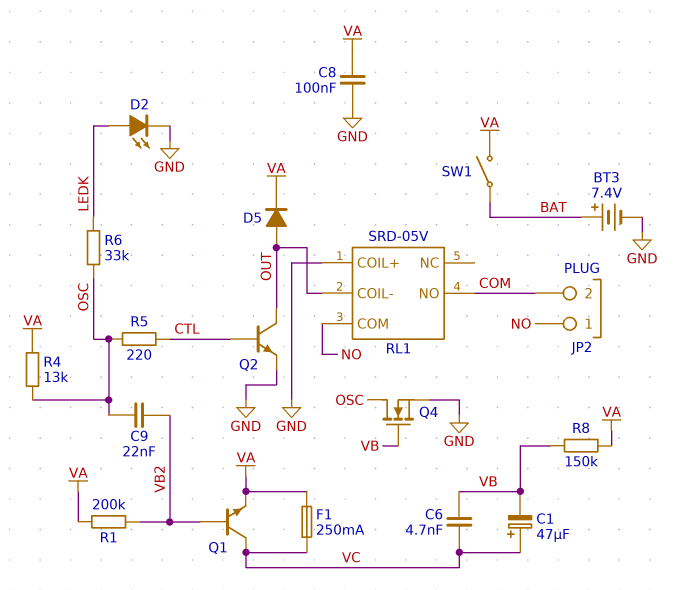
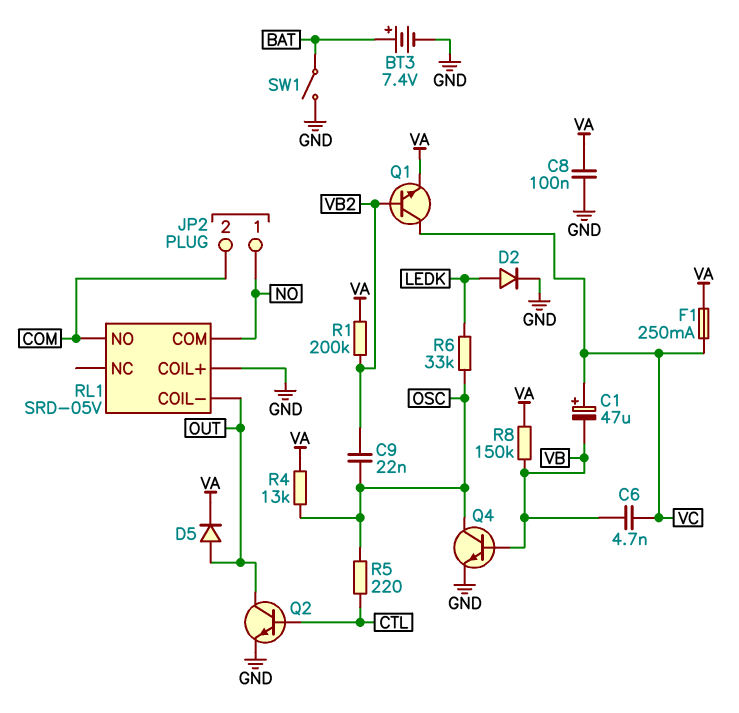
D2: LED (A LEDK, K GND) -> diode (A LEDK, K GND)
Q4: NMOS (G VB, D OSC, S GND) -> NPN (B VB, C OSC, E GND)
SW1: switch (BAT, VA) -> switch (BAT, GND)

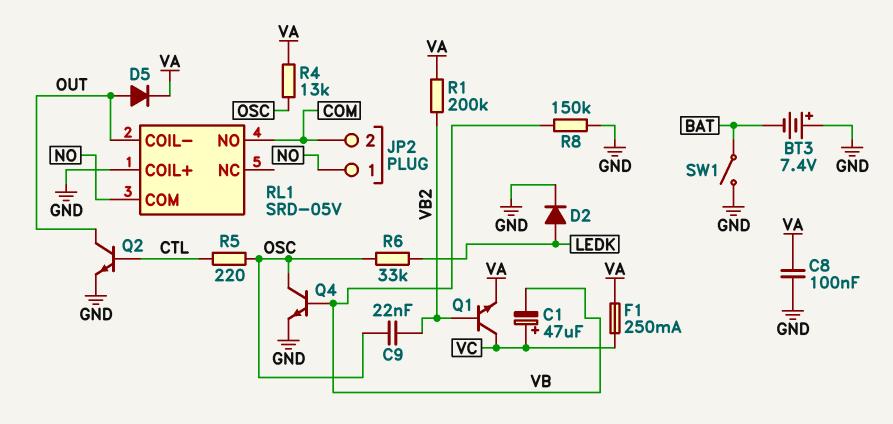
BT3: 7.4V (plus BAT, minus GND) -> 7.4V (plus GND, minus BAT)
C6: 4.7nF (VB, VC) -> none
R8: 150k (VA, VB) -> 150k (GND, VB)

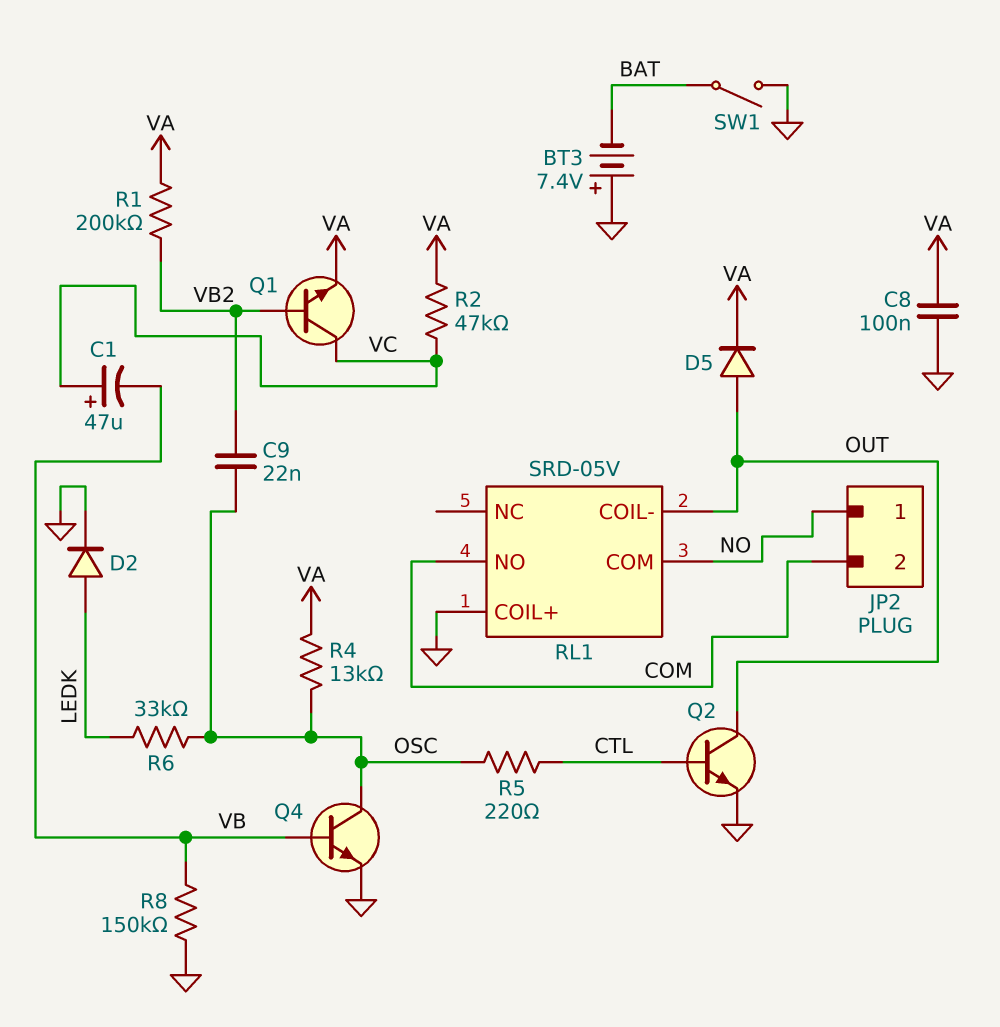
F1: 250mA (VA, VC) -> none
R2: none -> 47k (VA, VC)

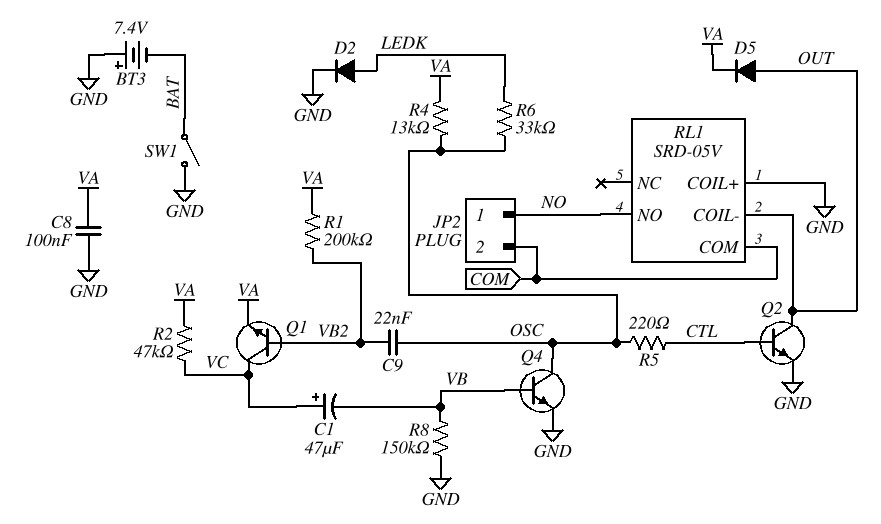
RL1 pin COM: NO -> COM
RL1 pin NO: COM -> NO

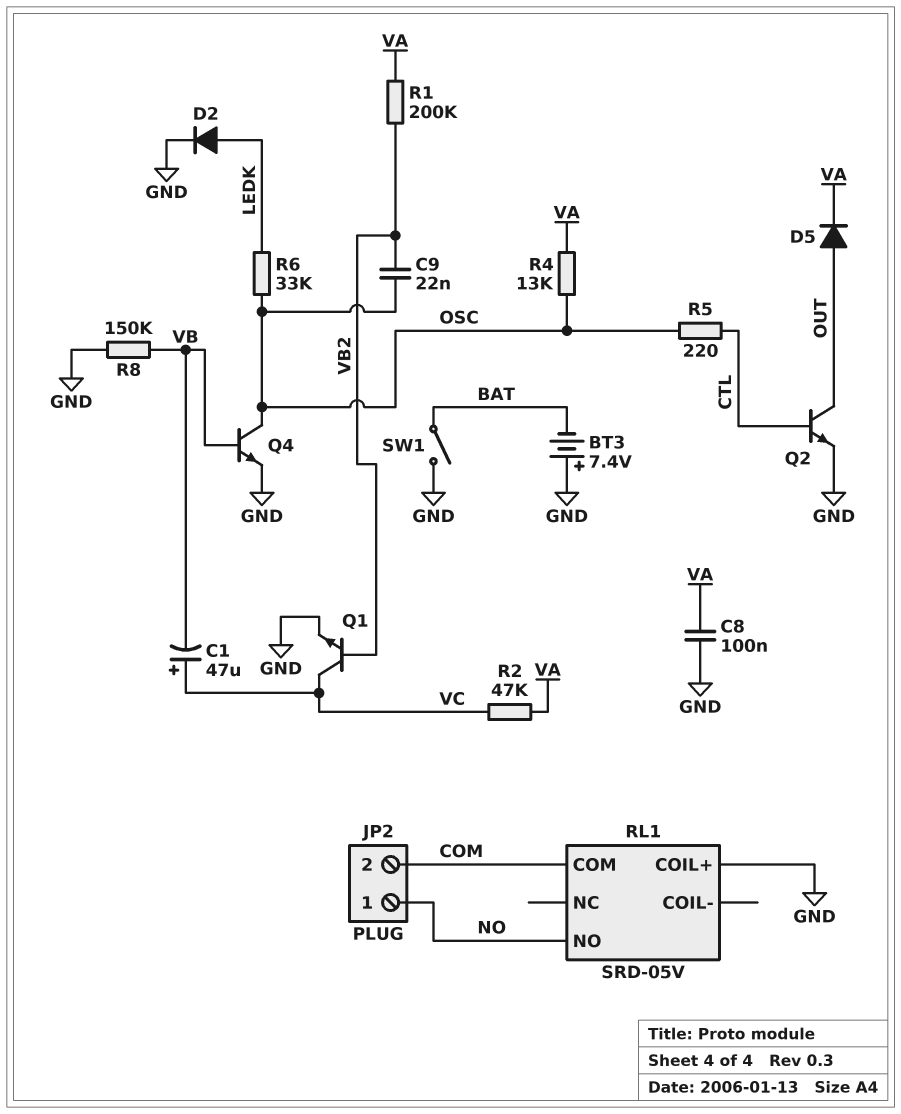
Q1: NPN (B VB2, C VC, E VA) -> NPN (B VB2, C VC, E GND)
RL1 pin COIL-: OUT -> none

